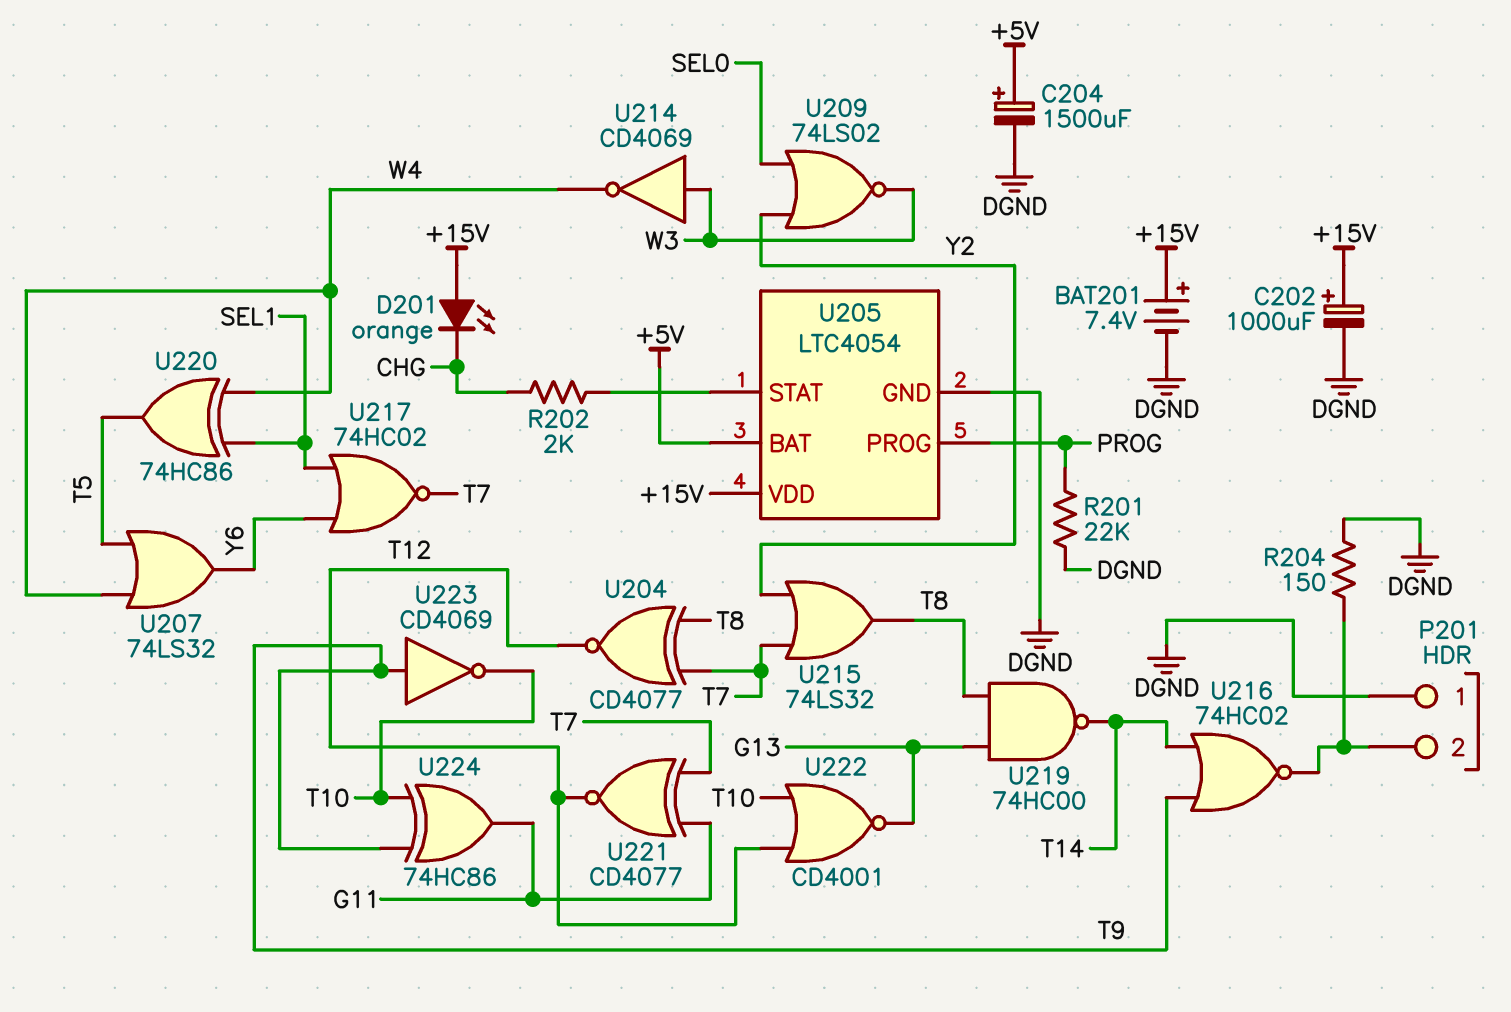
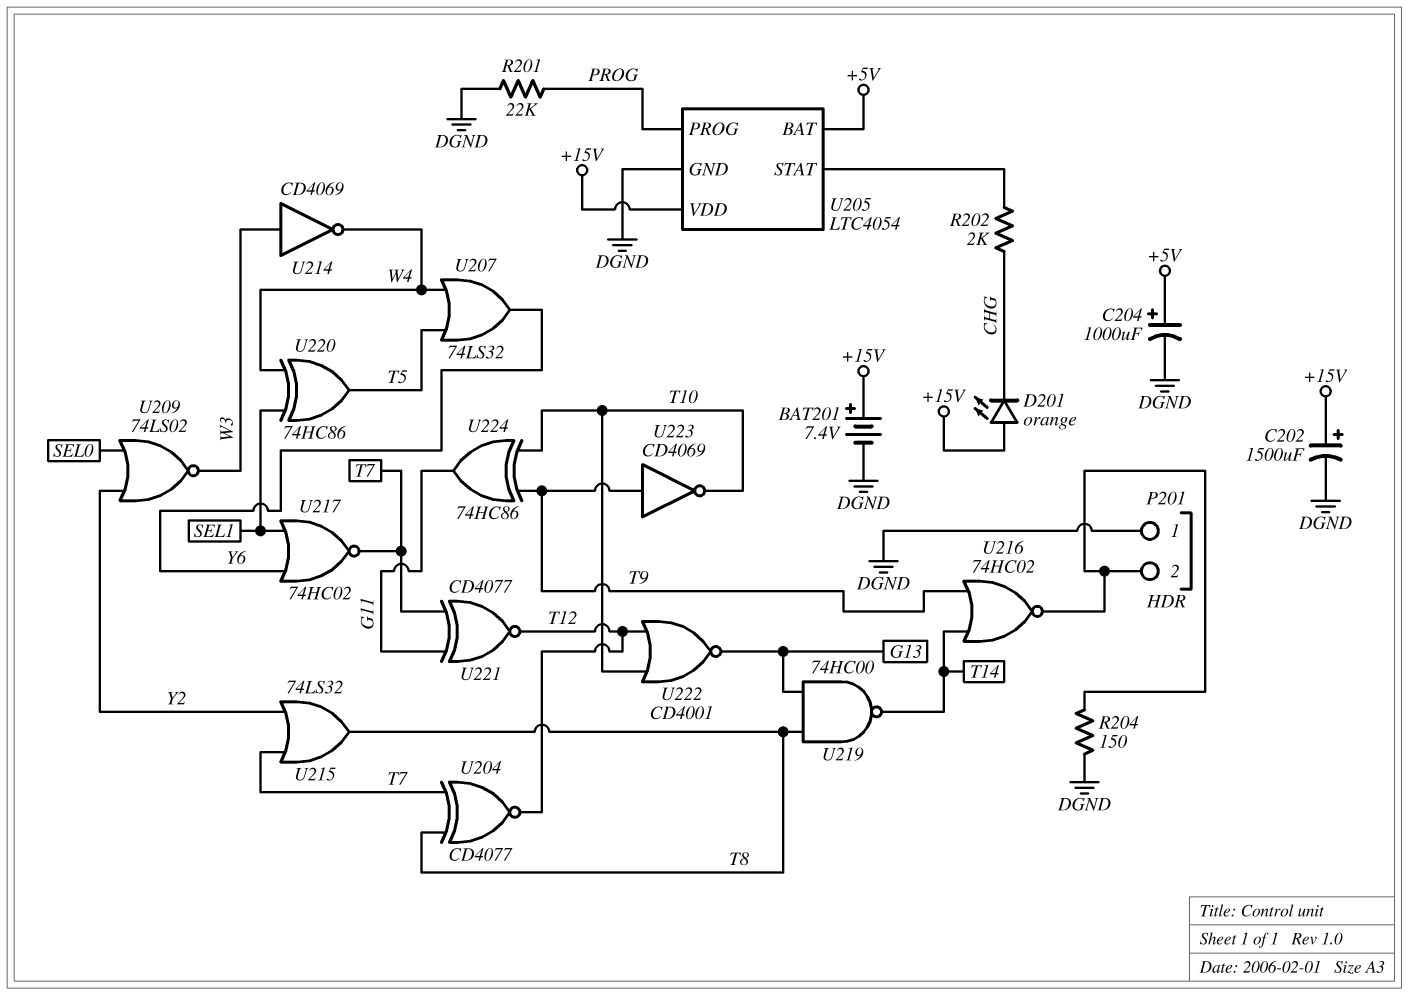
C202: 1000uF (plus +15V, minus DGND) -> 1500uF (plus +15V, minus DGND)
C204: 1500uF (plus +5V, minus DGND) -> 1000uF (plus +5V, minus DGND)

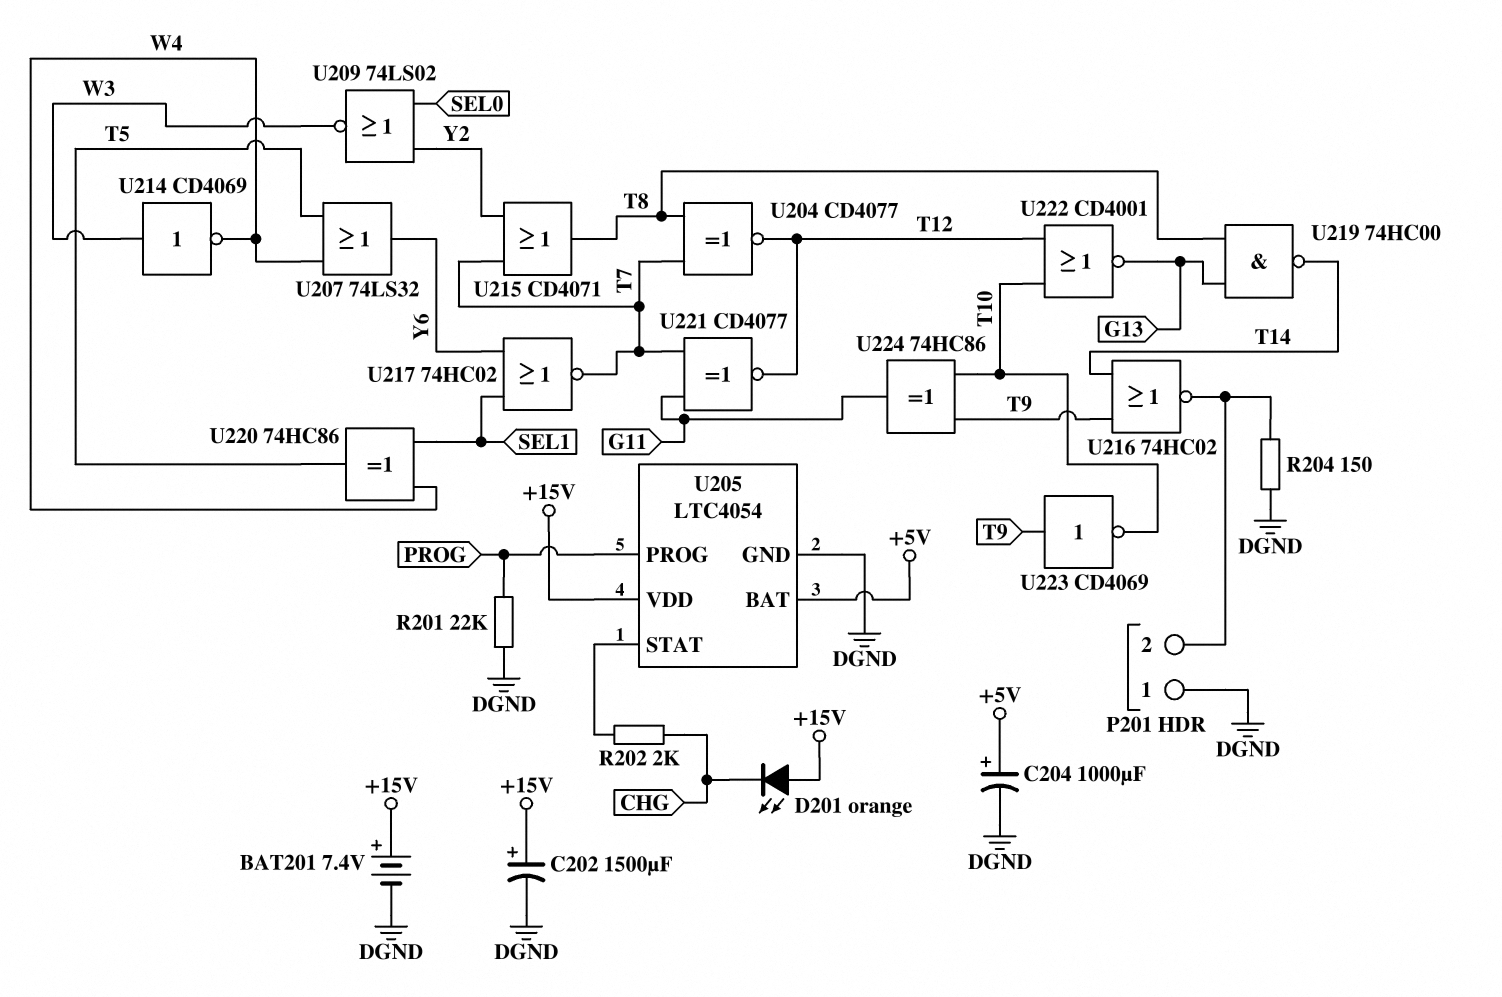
U215: OR 74LS32 (in T7, in Y2, out T8) -> OR CD4071 (in T7, in Y2, out T8)

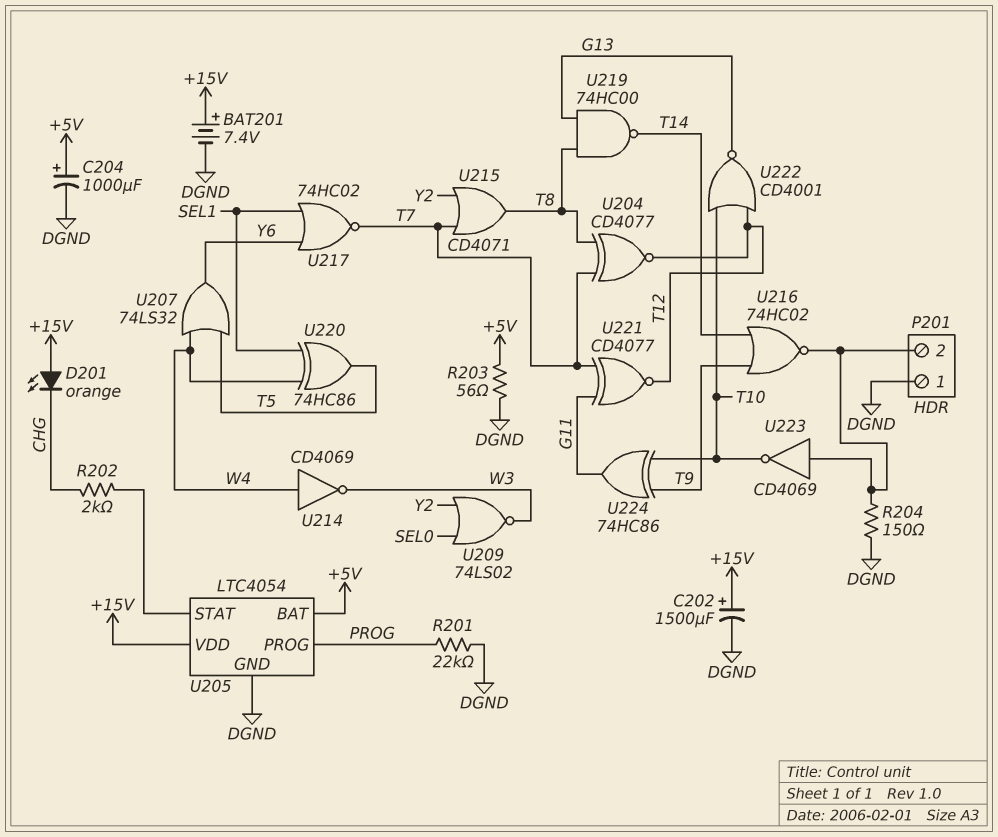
R203: none -> 56 (+5V, DGND)
U214: NOT CD4069 (in W3, out W4) -> NOT CD4069 (in W4, out W3)
U223: NOT CD4069 (in T9, out T10) -> NOT CD4069 (in P201/2, out T10)

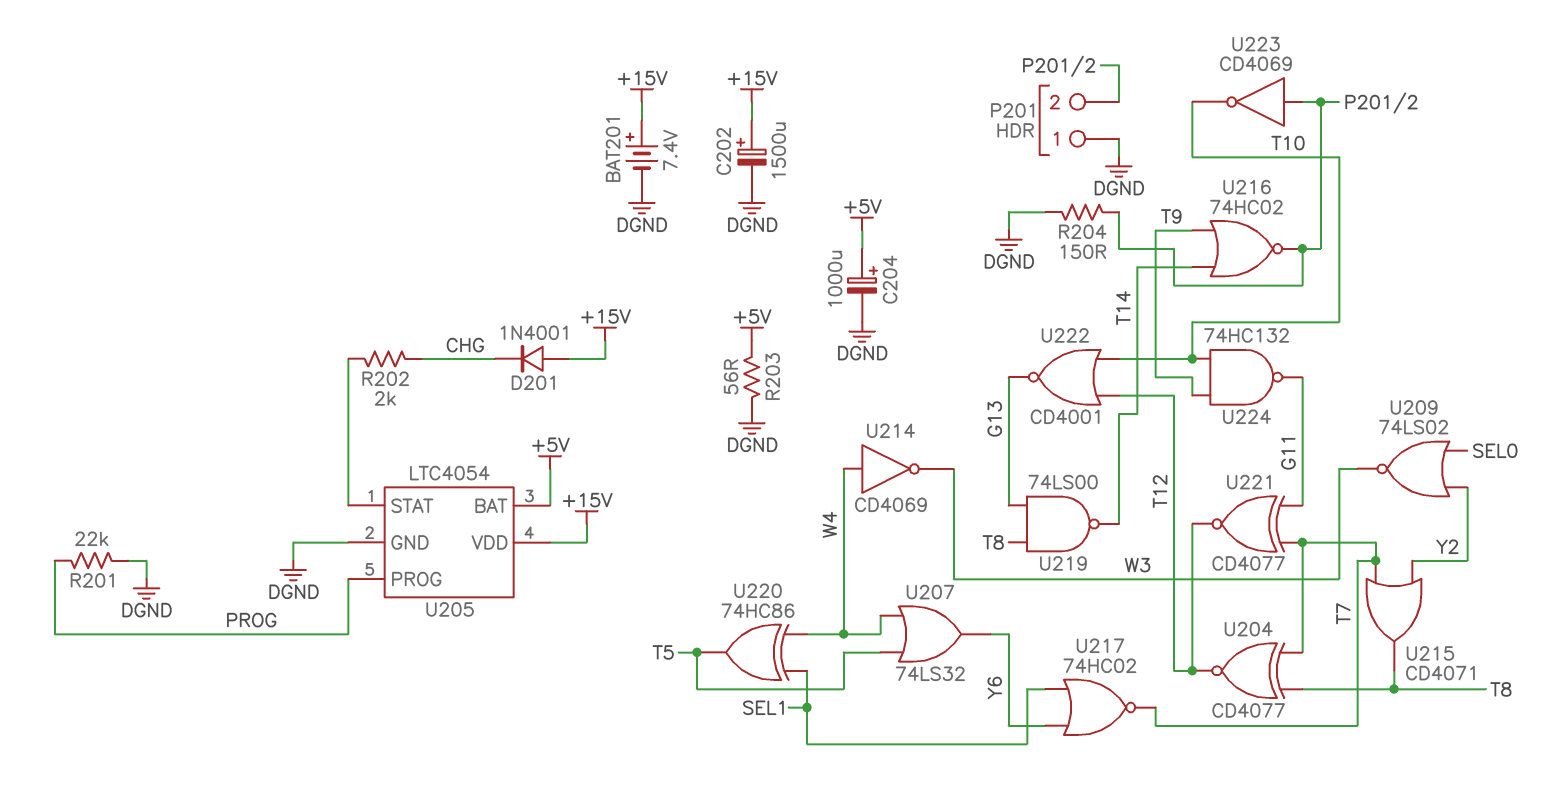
D201: LED orange (A +15V, K CHG) -> diode 1N4001 (A +15V, K CHG)
U219: NAND 74HC00 (in G13, in T8, out T14) -> NAND 74LS00 (in G13, in T8, out T14)
U224: XOR 74HC86 (in T9, in T10, out G11) -> NAND 74HC132 (in T9, in T10, out G11)

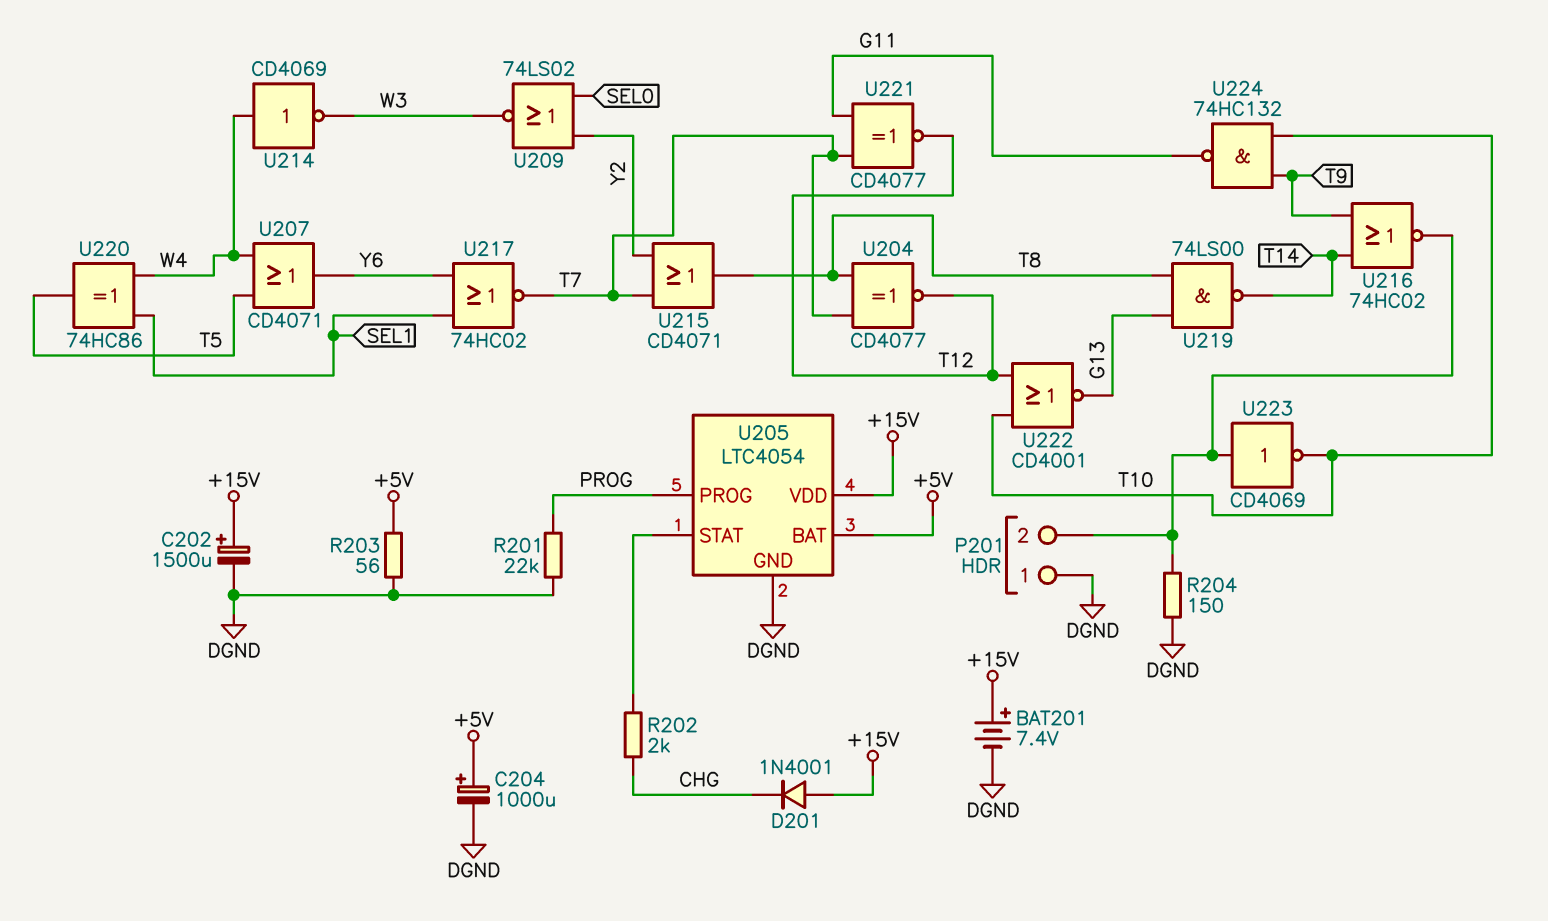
U207: OR 74LS32 (in T5, in W4, out Y6) -> OR CD4071 (in T5, in W4, out Y6)

